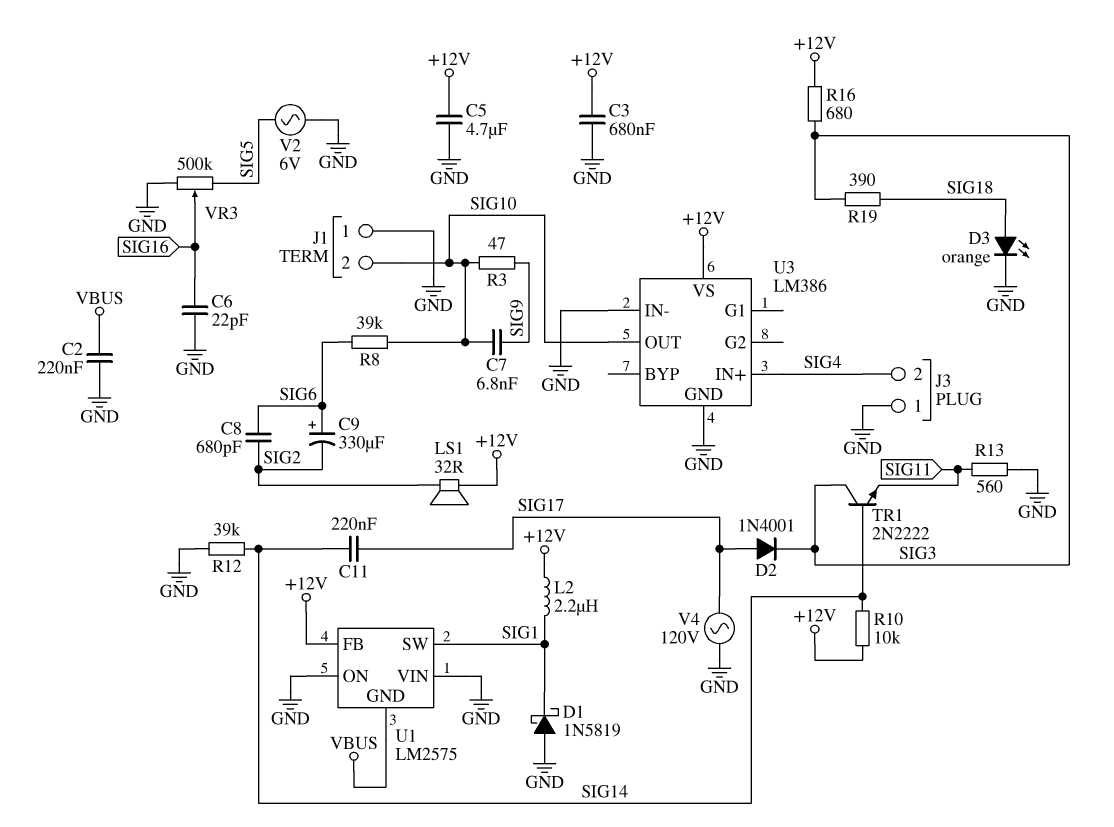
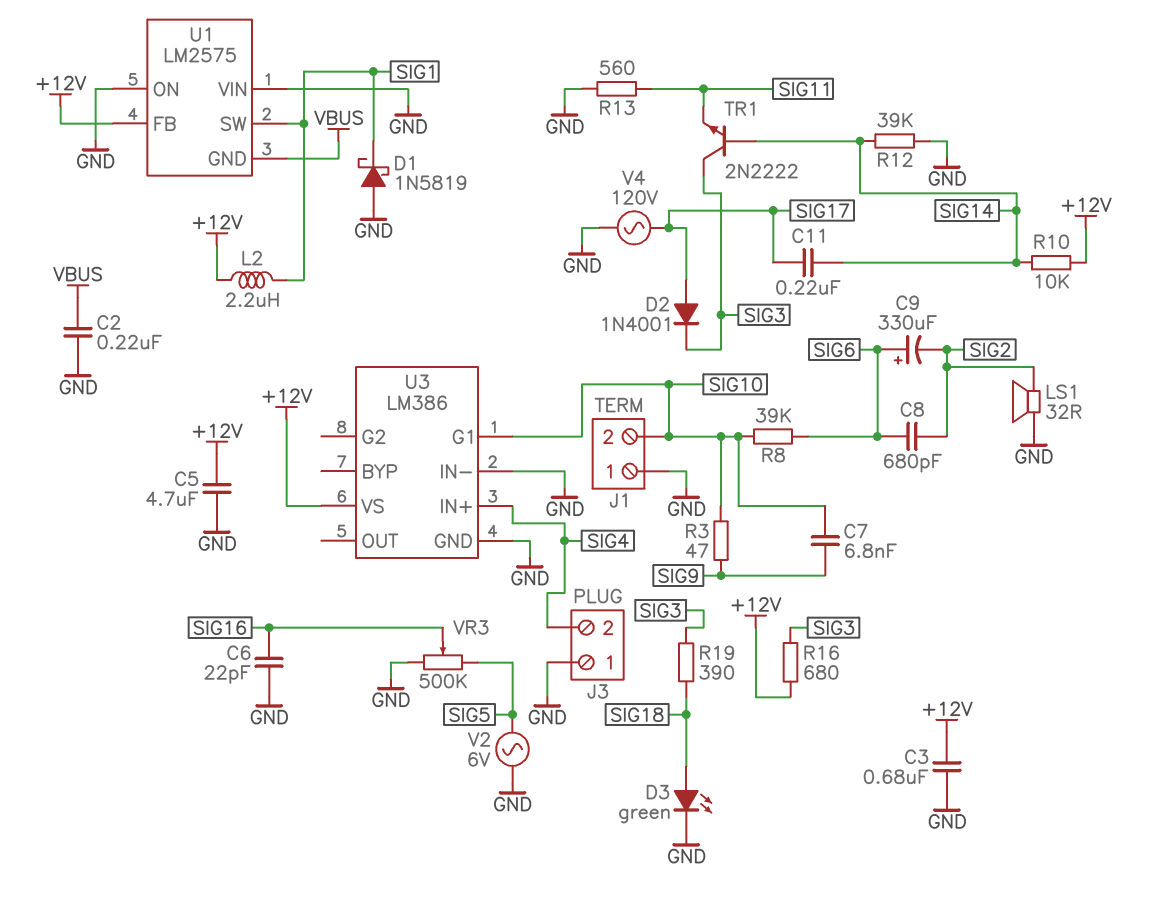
D3: LED orange (A SIG18, K GND) -> LED green (A SIG18, K GND)
LS1: speaker 32R (+12V, SIG2) -> speaker 32R (GND, SIG2)
U3 pin G1: none -> SIG10
U3 pin OUT: SIG10 -> none

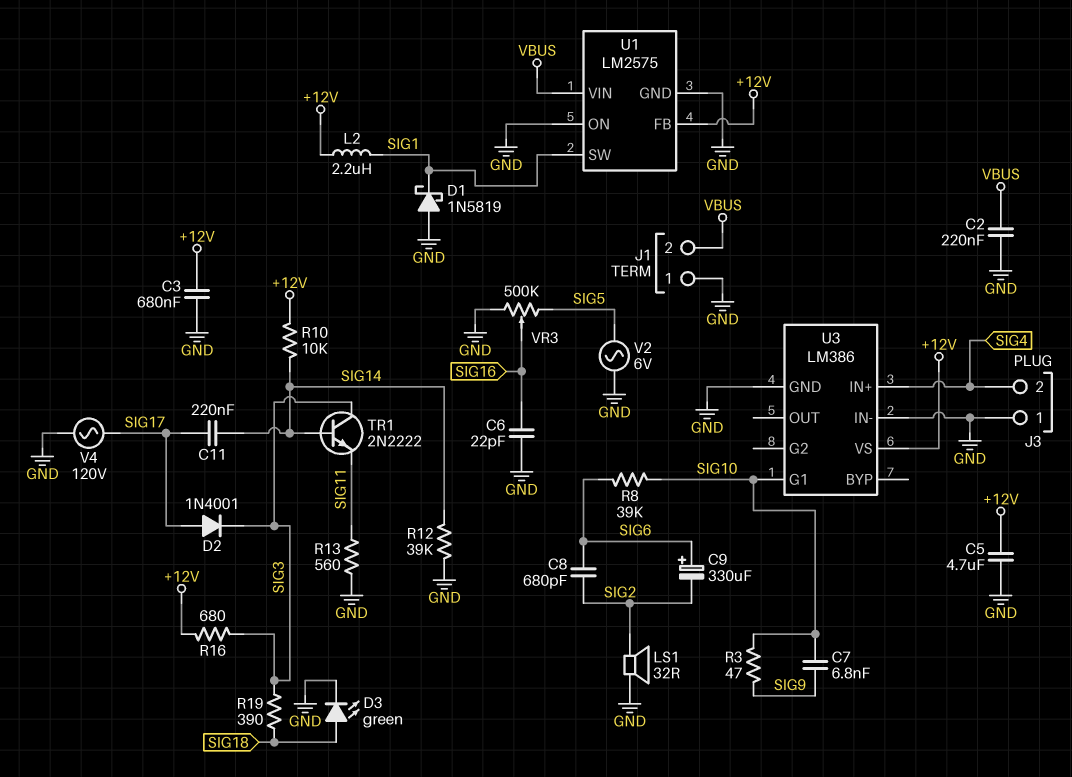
J1 pin 2: SIG10 -> VBUS
U1 pin GND: VBUS -> GND
U1 pin VIN: GND -> VBUS

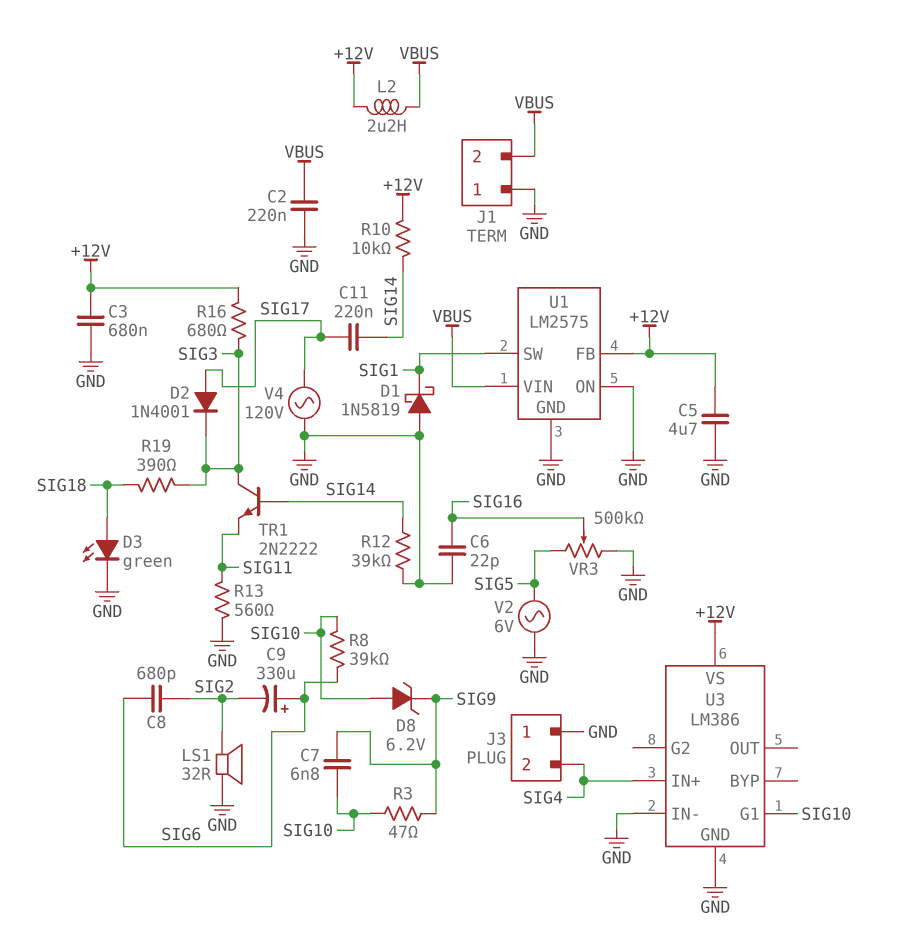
D8: none -> zener 6.2V (A SIG10, K SIG9)
L2: 2.2uH (+12V, SIG1) -> 2.2uH (+12V, VBUS)

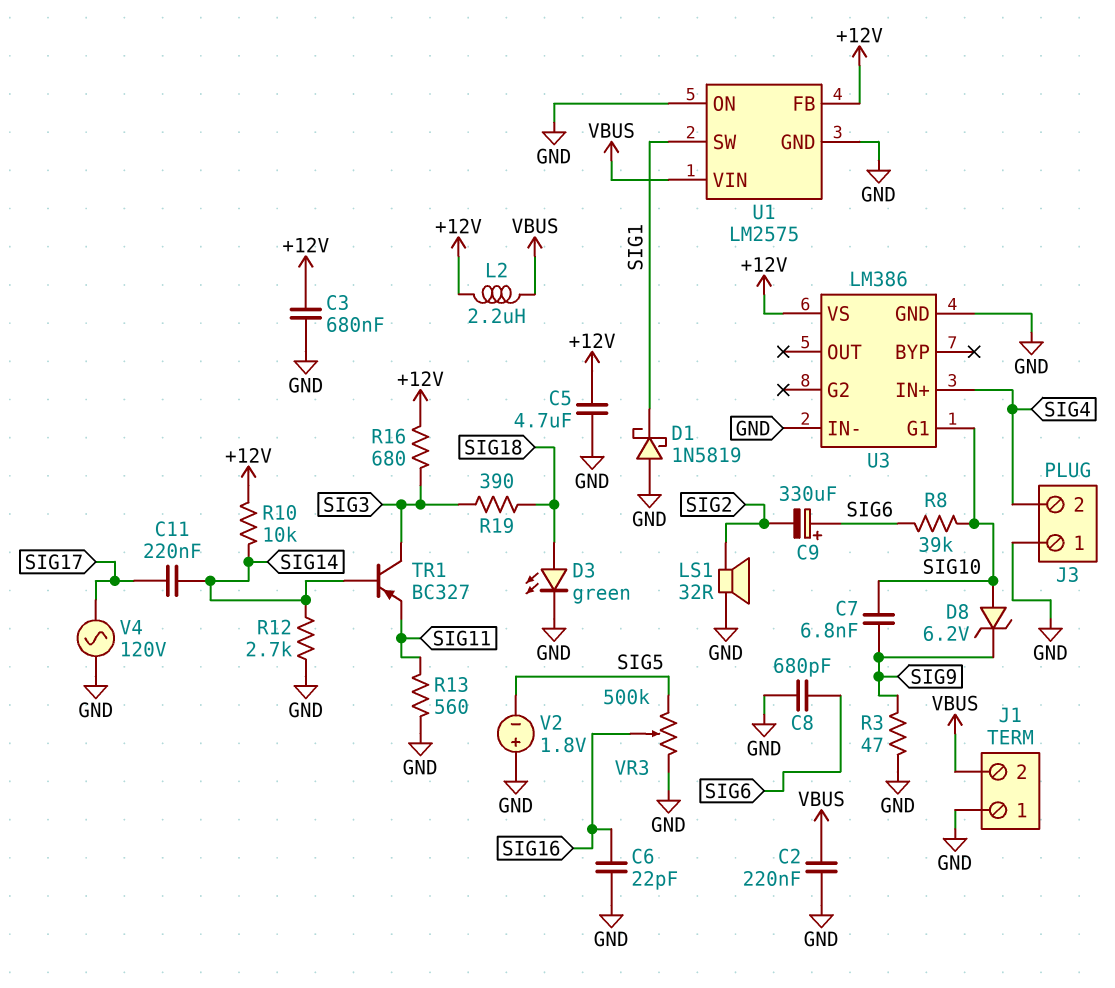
C8: 680pF (SIG2, SIG6) -> 680pF (GND, SIG6)
D2: diode 1N4001 (A SIG17, K SIG3) -> none
R3: 47 (SIG9, SIG10) -> 47 (GND, SIG9)
R12: 39k (GND, SIG14) -> 2.7k (GND, SIG14)
TR1: NPN 2N2222 (B SIG14, C SIG3, E SIG11) -> PNP BC327 (B SIG14, C SIG3, E SIG11)
V2: AC 6V (GND, SIG5) -> 1.8V (plus GND, minus SIG5)

